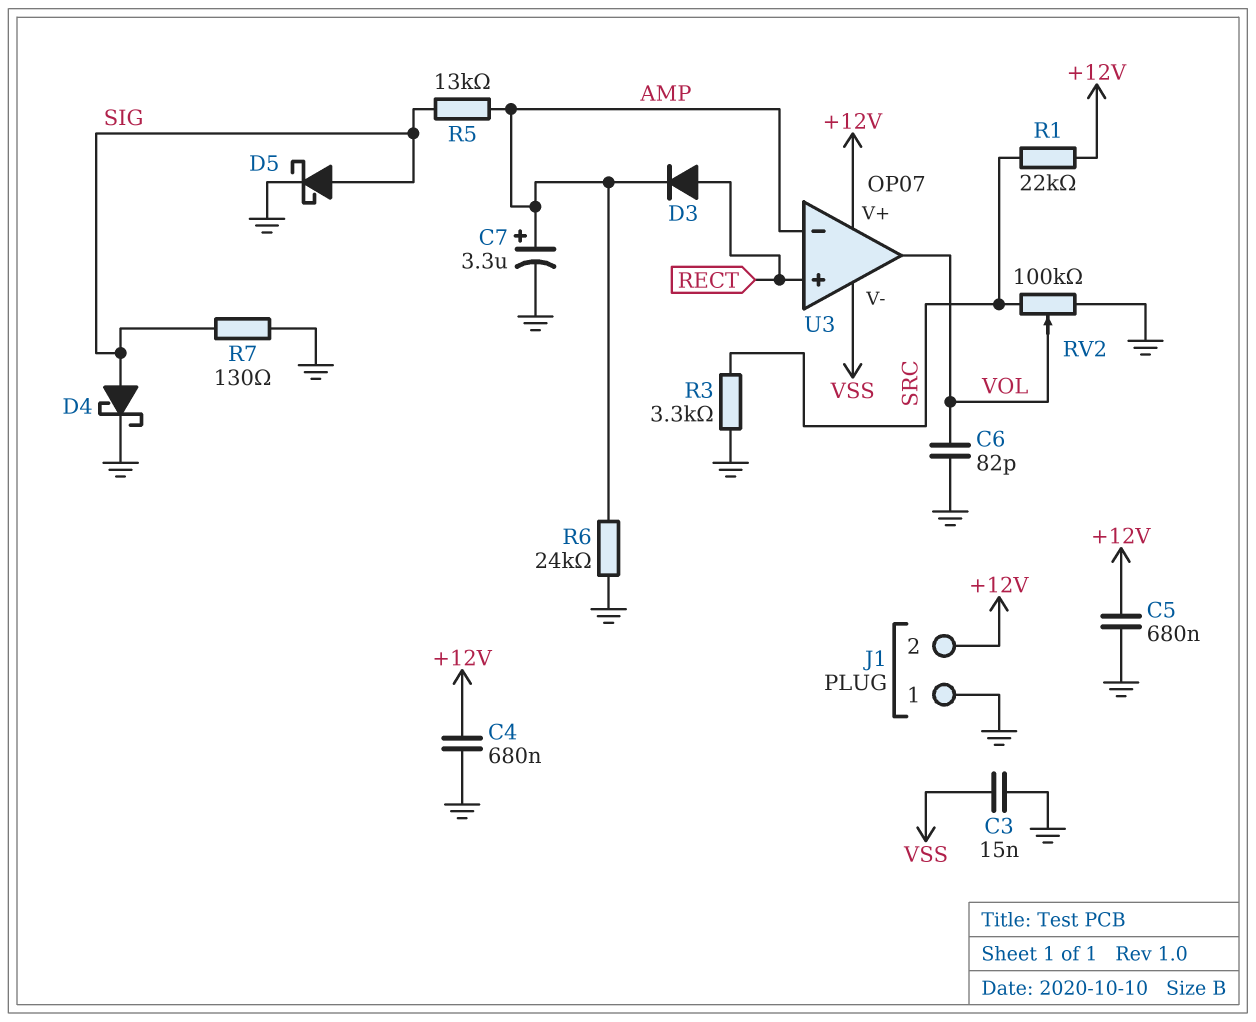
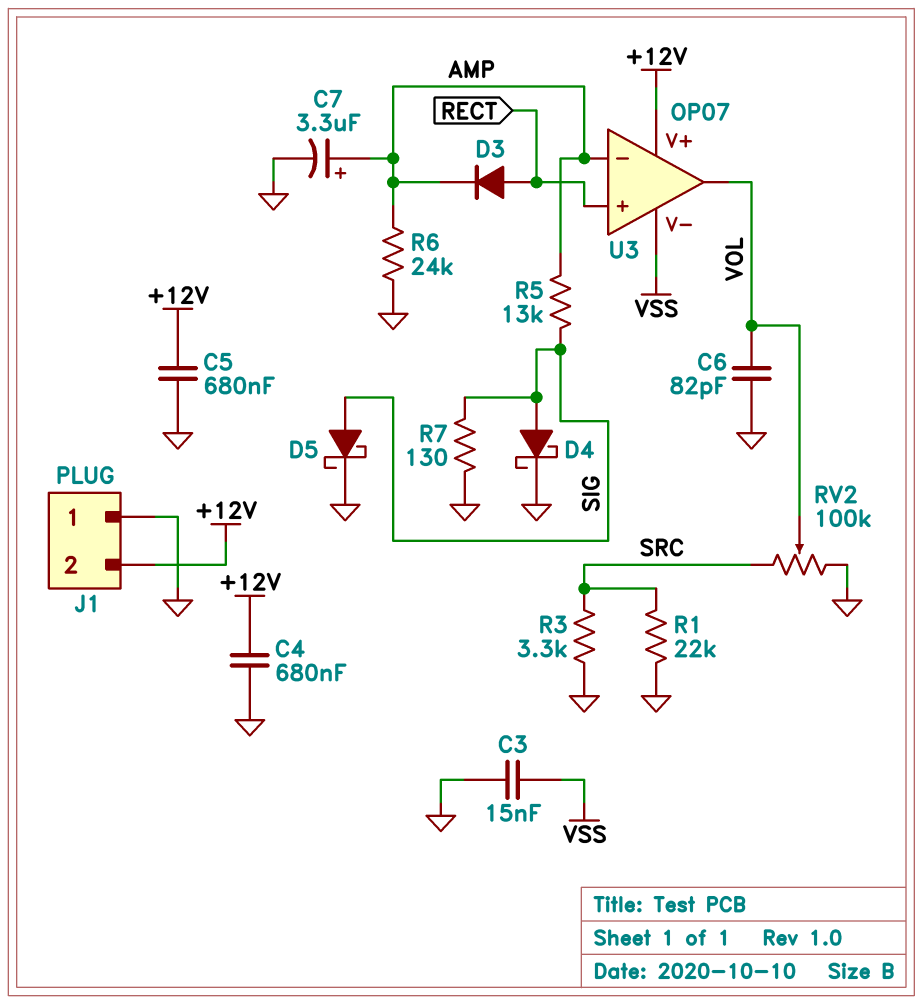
R1: 22k (+12V, SRC) -> 22k (GND, SRC)

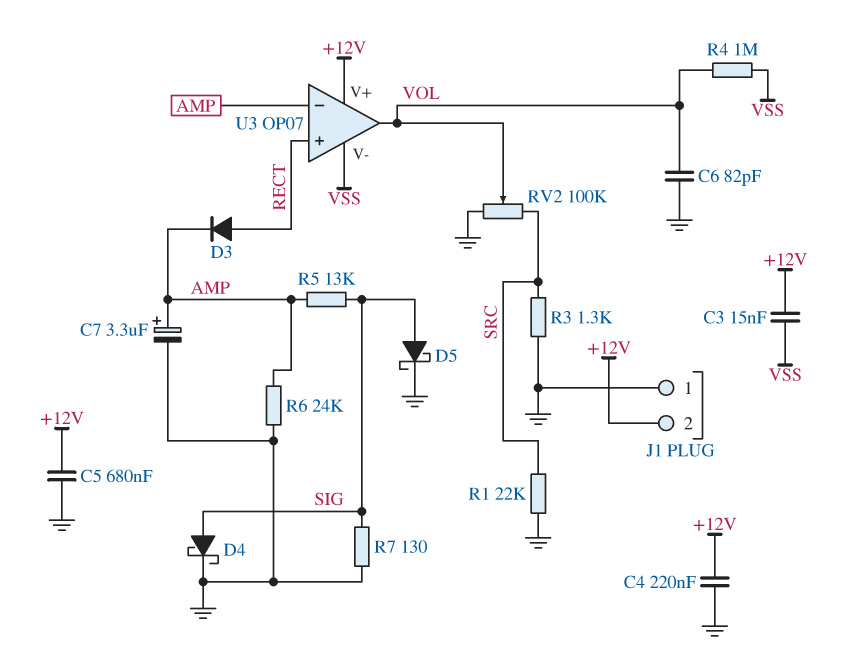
C3: 15nF (GND, VSS) -> 15nF (+12V, VSS)
C4: 680nF (+12V, GND) -> 220nF (+12V, GND)
R3: 3.3k (GND, SRC) -> 1.3k (GND, SRC)
R4: none -> 1M (VOL, VSS)

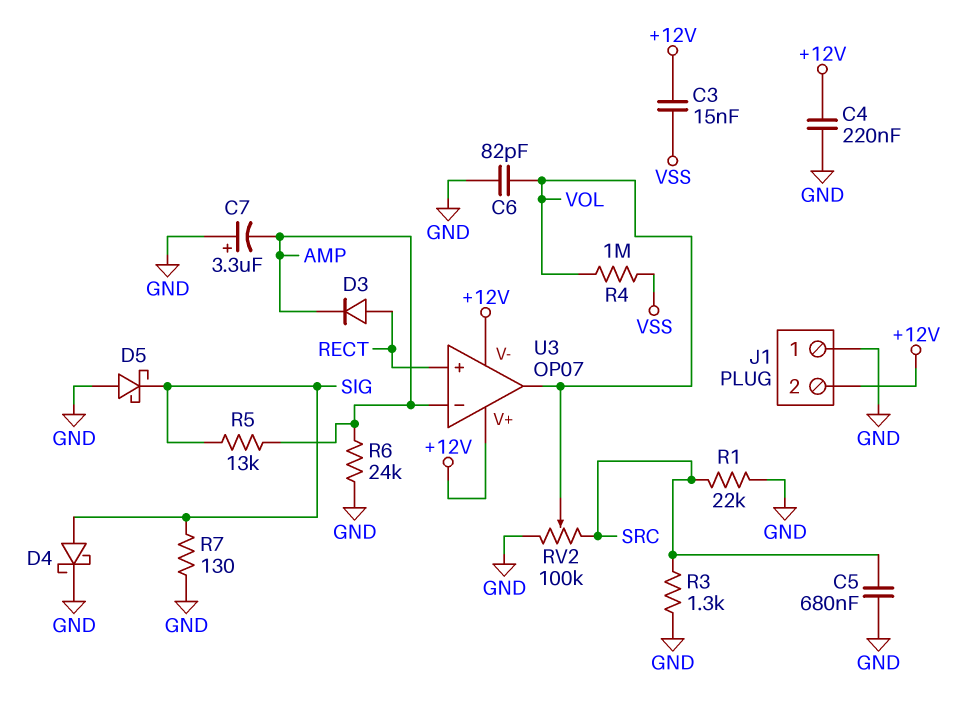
C5: 680nF (+12V, GND) -> 680nF (GND, SRC)
C7: 3.3uF (plus AMP, minus GND) -> 3.3uF (plus GND, minus AMP)
D5: schottky (A SIG, K GND) -> schottky (A GND, K SIG)
U3 pin V-: VSS -> +12V

